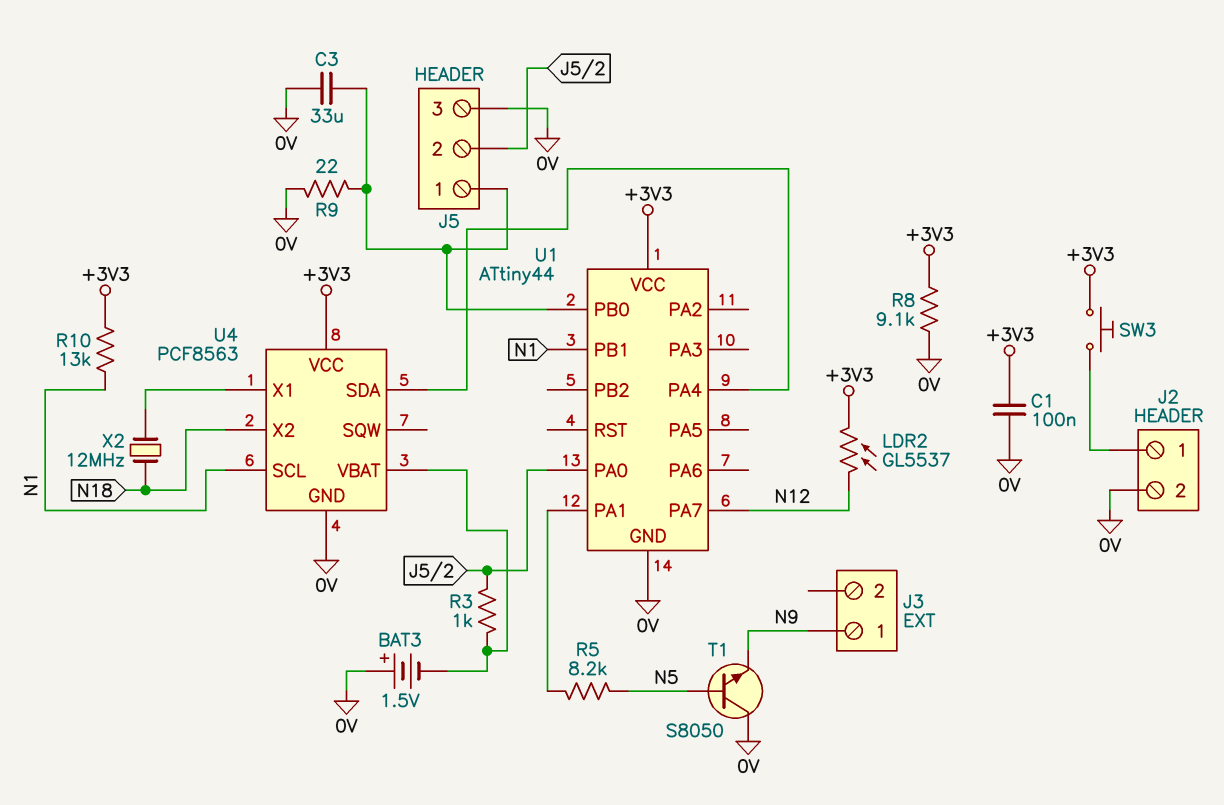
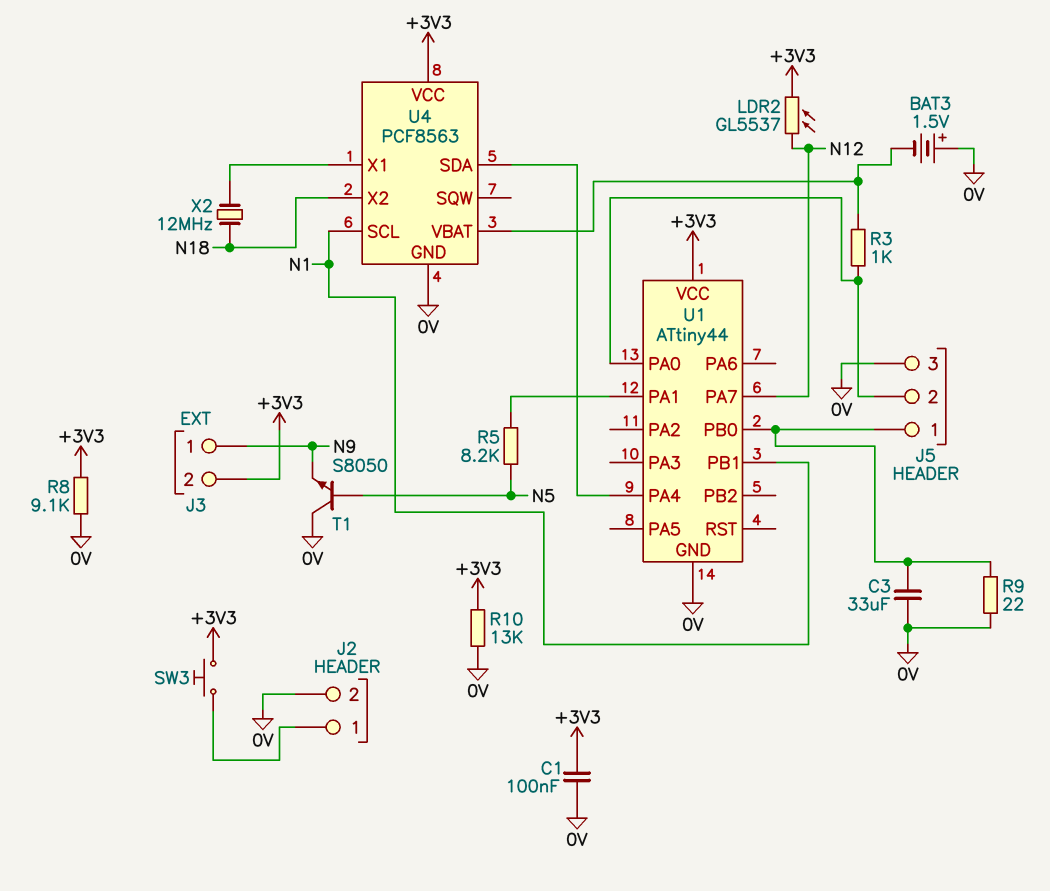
J3 pin 2: none -> +3V3
R10: 13k (+3V3, N1) -> 13k (+3V3, 0V)

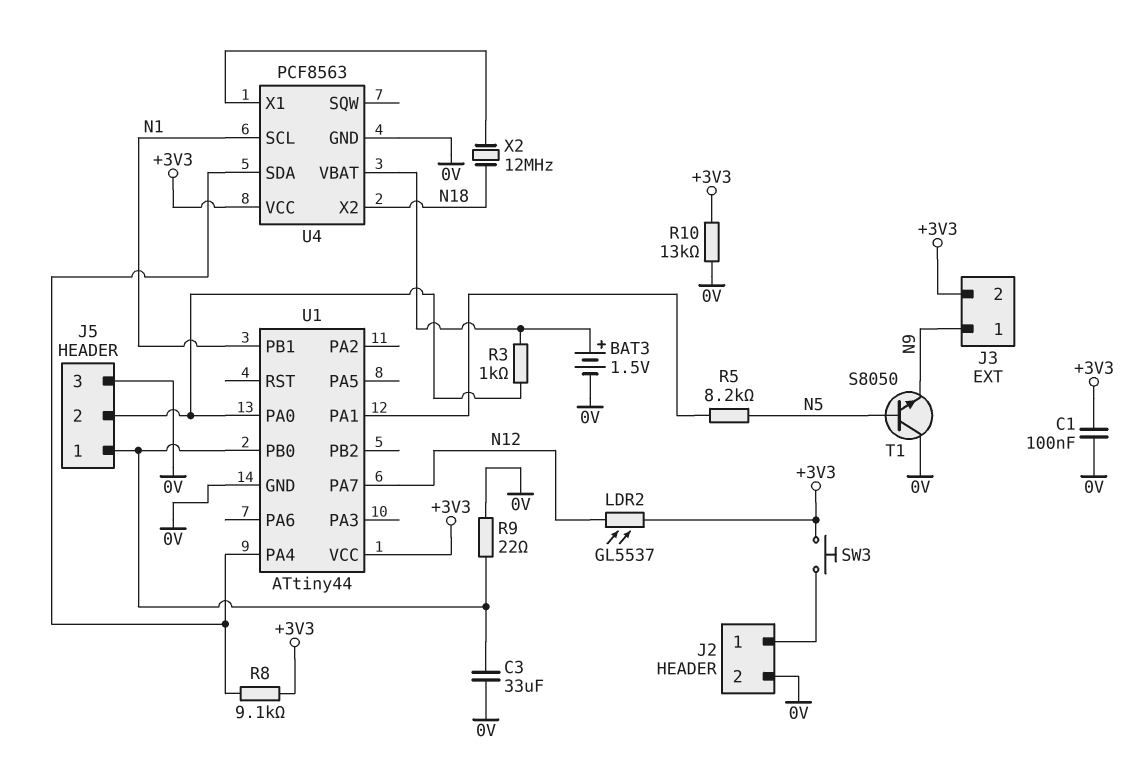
BAT3: 1.5V (plus 0V, minus U4/VBAT) -> 1.5V (plus U4/VBAT, minus 0V)
R8: 9.1k (+3V3, 0V) -> 9.1k (+3V3, U1/PA4)

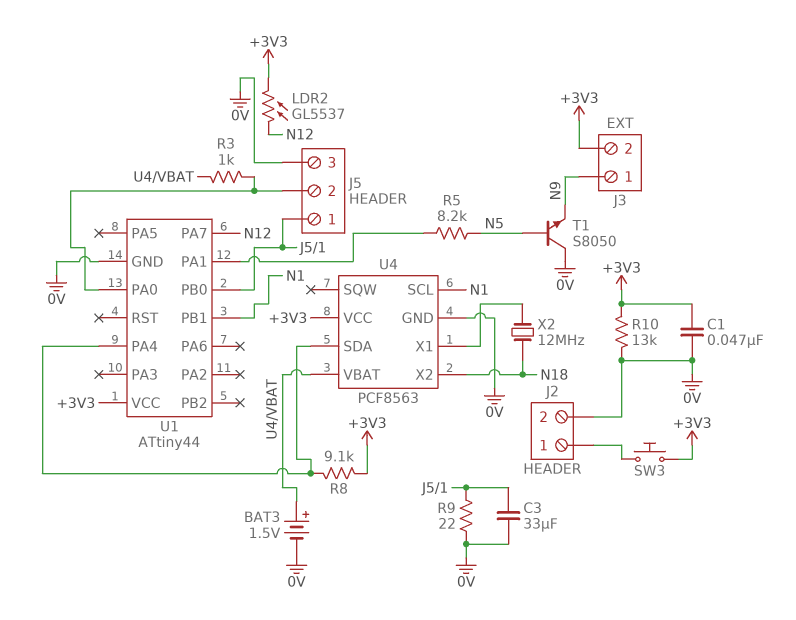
C1: 100nF (+3V3, 0V) -> 47nF (+3V3, 0V)

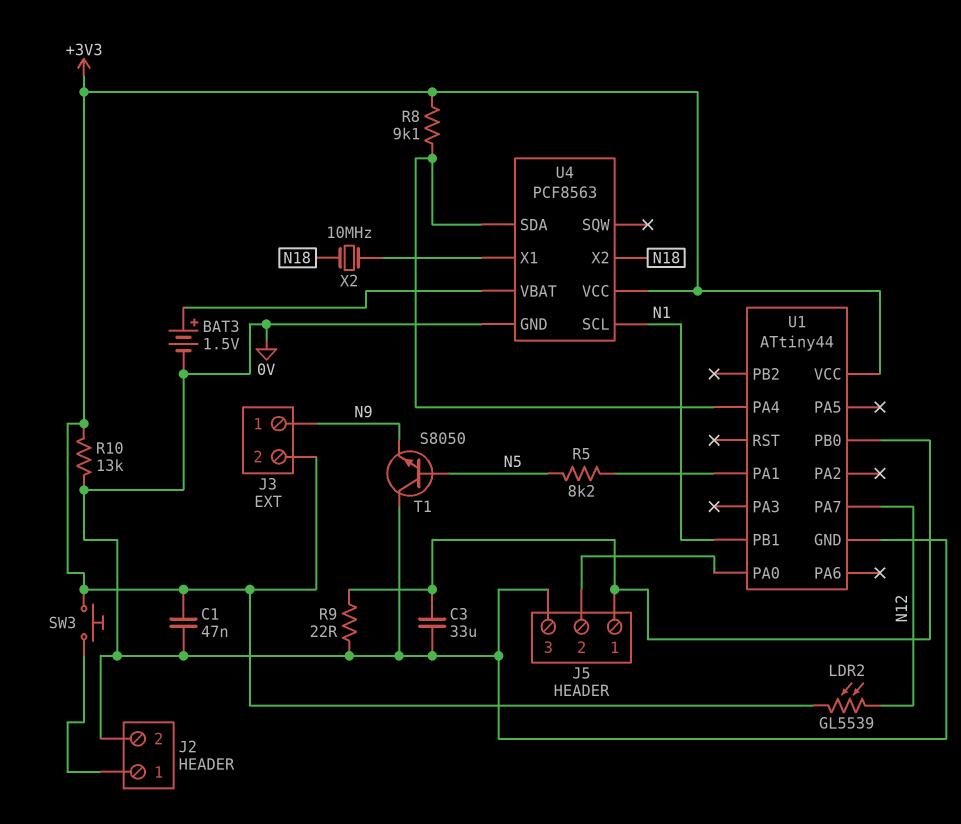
LDR2: GL5537 (+3V3, N12) -> GL5539 (+3V3, N12)
R3: 1k (J5/2, U4/VBAT) -> none
X2: 12MHz (N18, U4/X1) -> 10MHz (N18, U4/X1)

